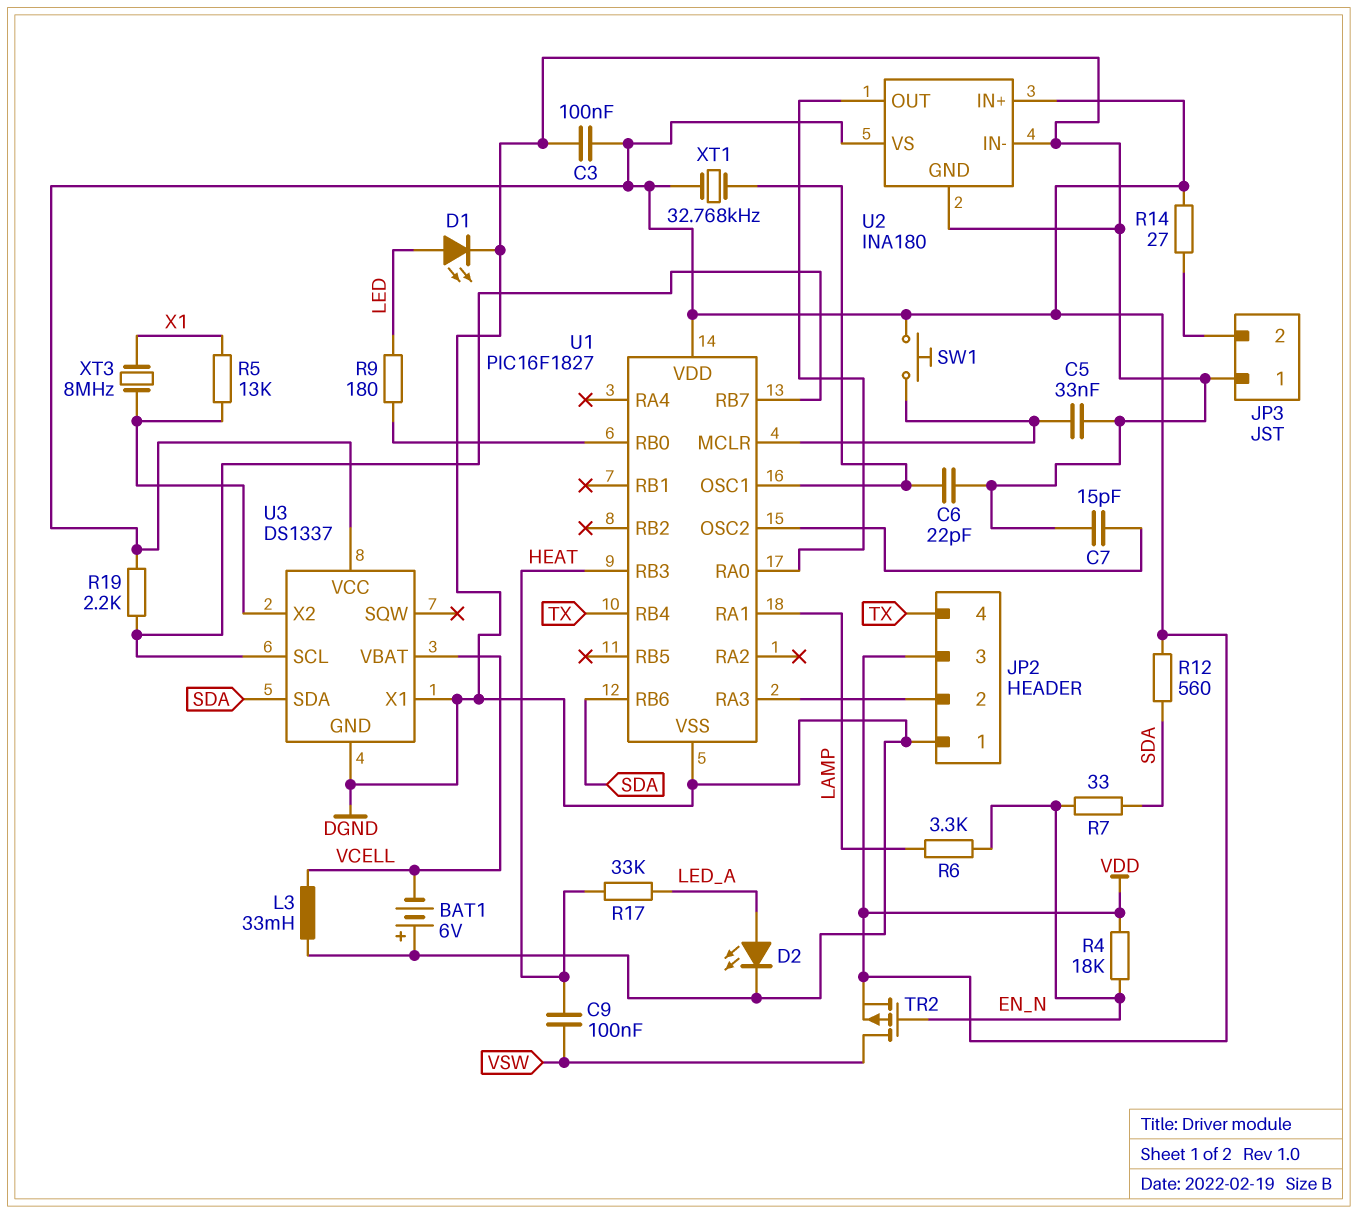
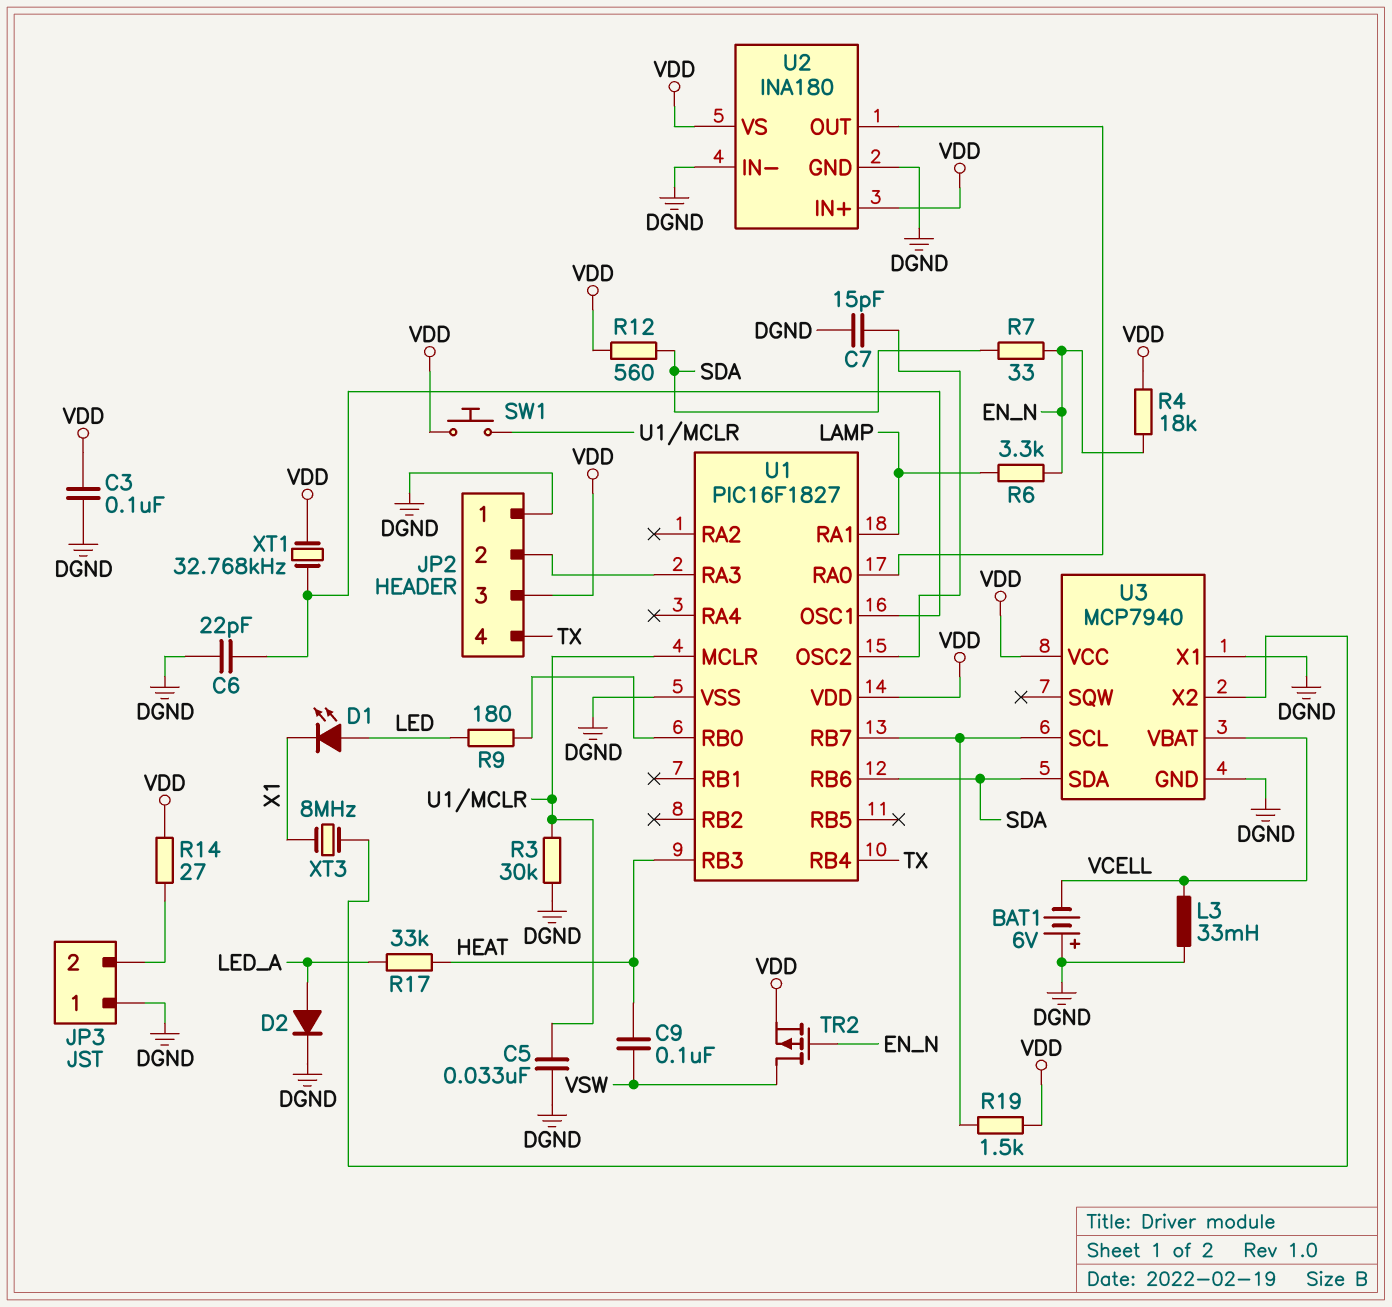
D1: LED (A LED, K DGND) -> LED (A LED, K X1)
D2: LED (A LED_A, K DGND) -> diode (A LED_A, K DGND)
R3: none -> 30k (DGND, U1/MCLR)
R5: 13k (U3/X2, X1) -> none
R19: 2.2k (U1/RB7, VDD) -> 1.5k (U1/RB7, VDD)
U3: DS1337 -> MCP7940

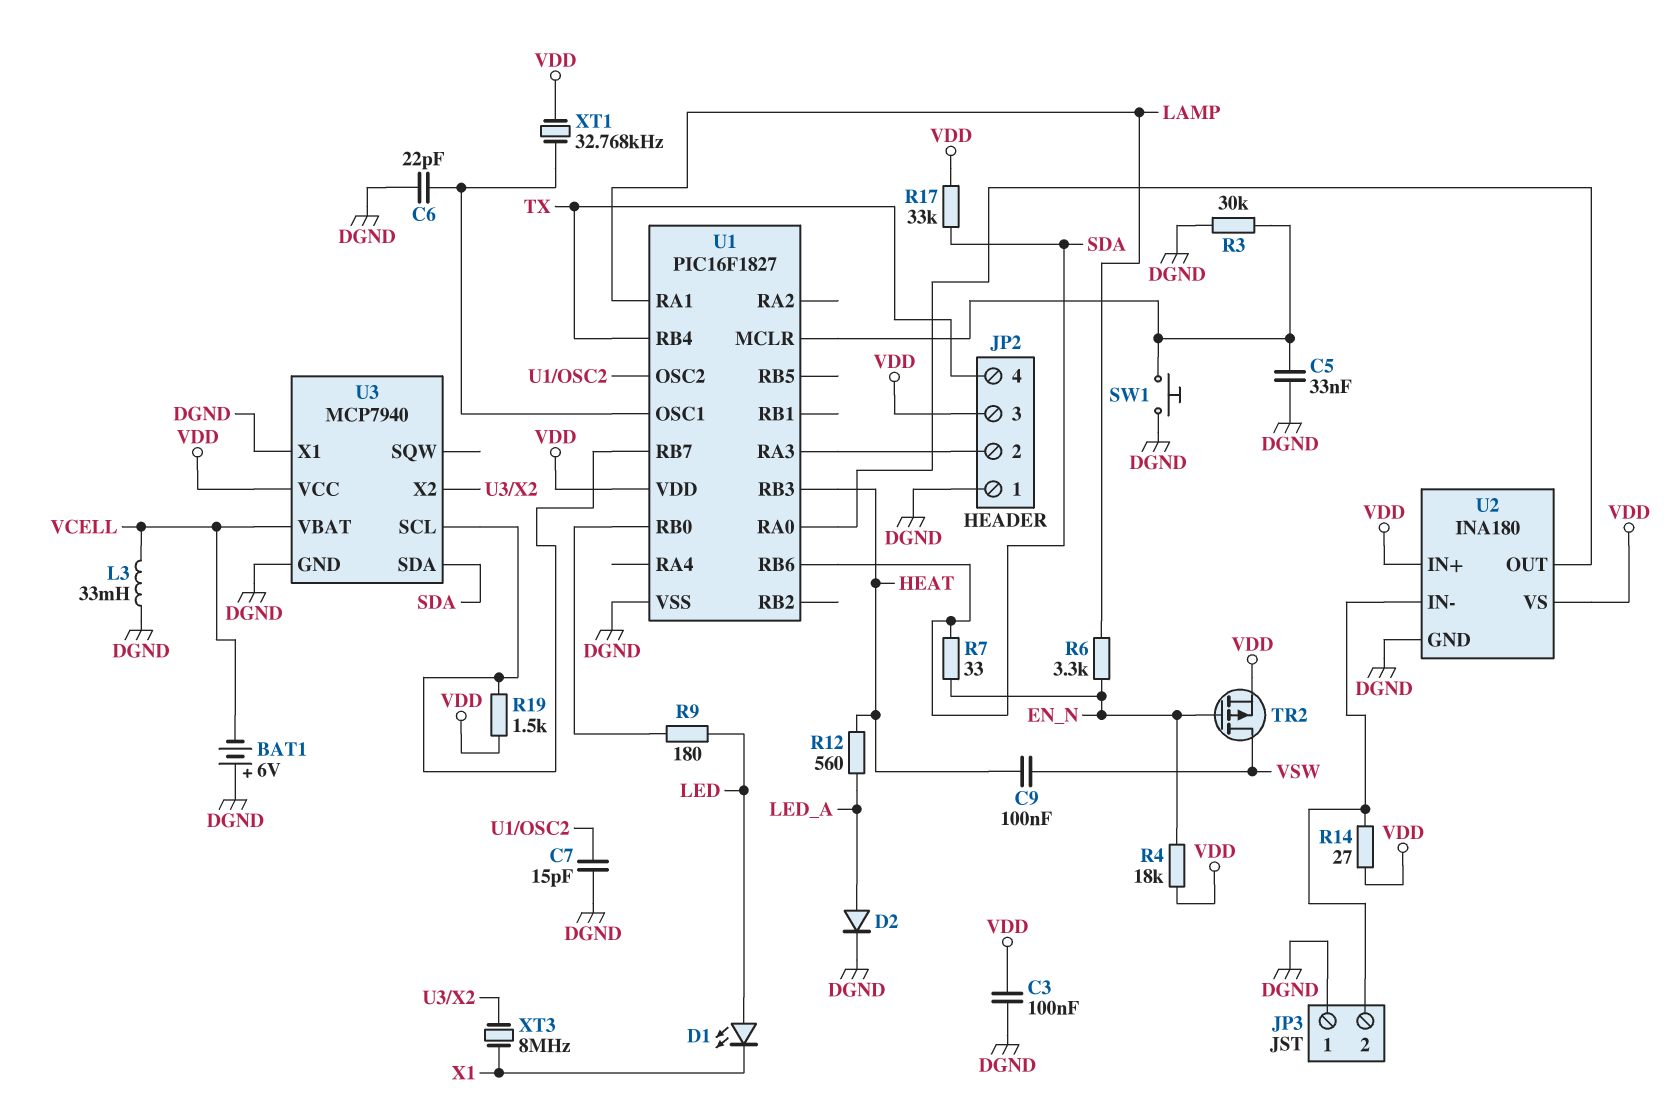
R12: 560 (SDA, VDD) -> 560 (HEAT, LED_A)
R17: 33k (HEAT, LED_A) -> 33k (SDA, VDD)
SW1: button (U1/MCLR, VDD) -> button (DGND, U1/MCLR)
U2 pin IN-: DGND -> JP3/2

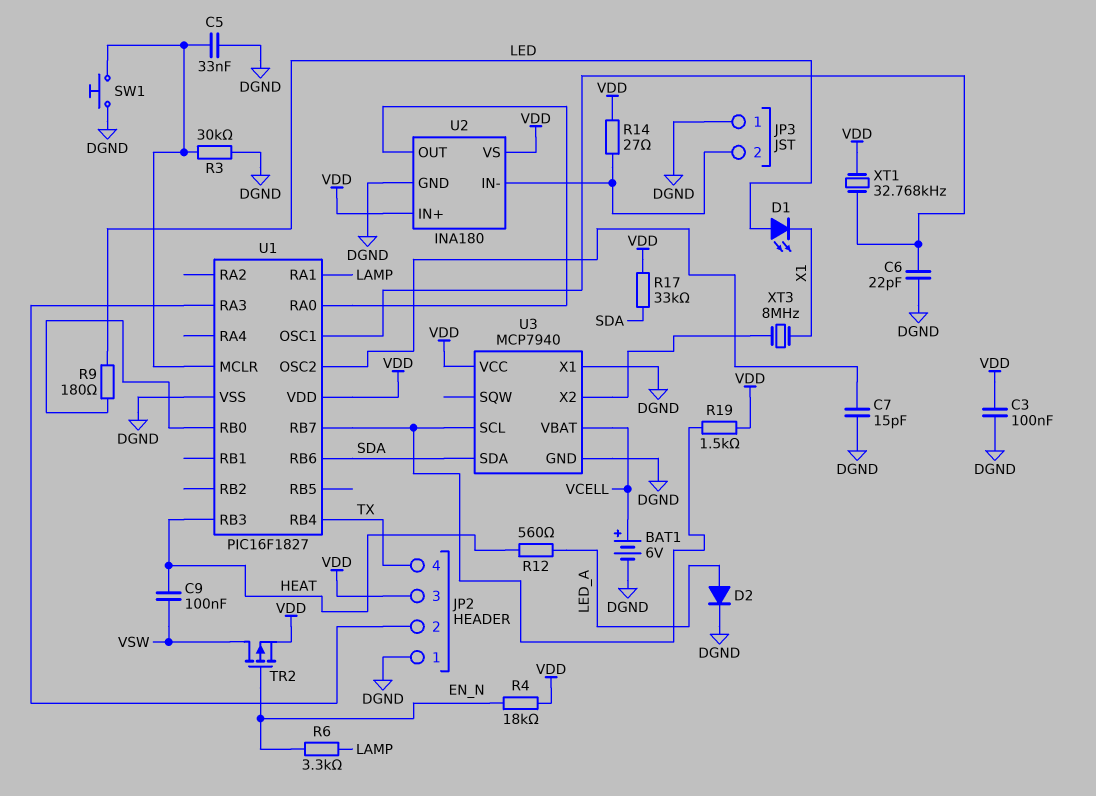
BAT1: 6V (plus DGND, minus VCELL) -> 6V (plus VCELL, minus DGND)
L3: 33mH (DGND, VCELL) -> none
R7: 33 (EN_N, SDA) -> none

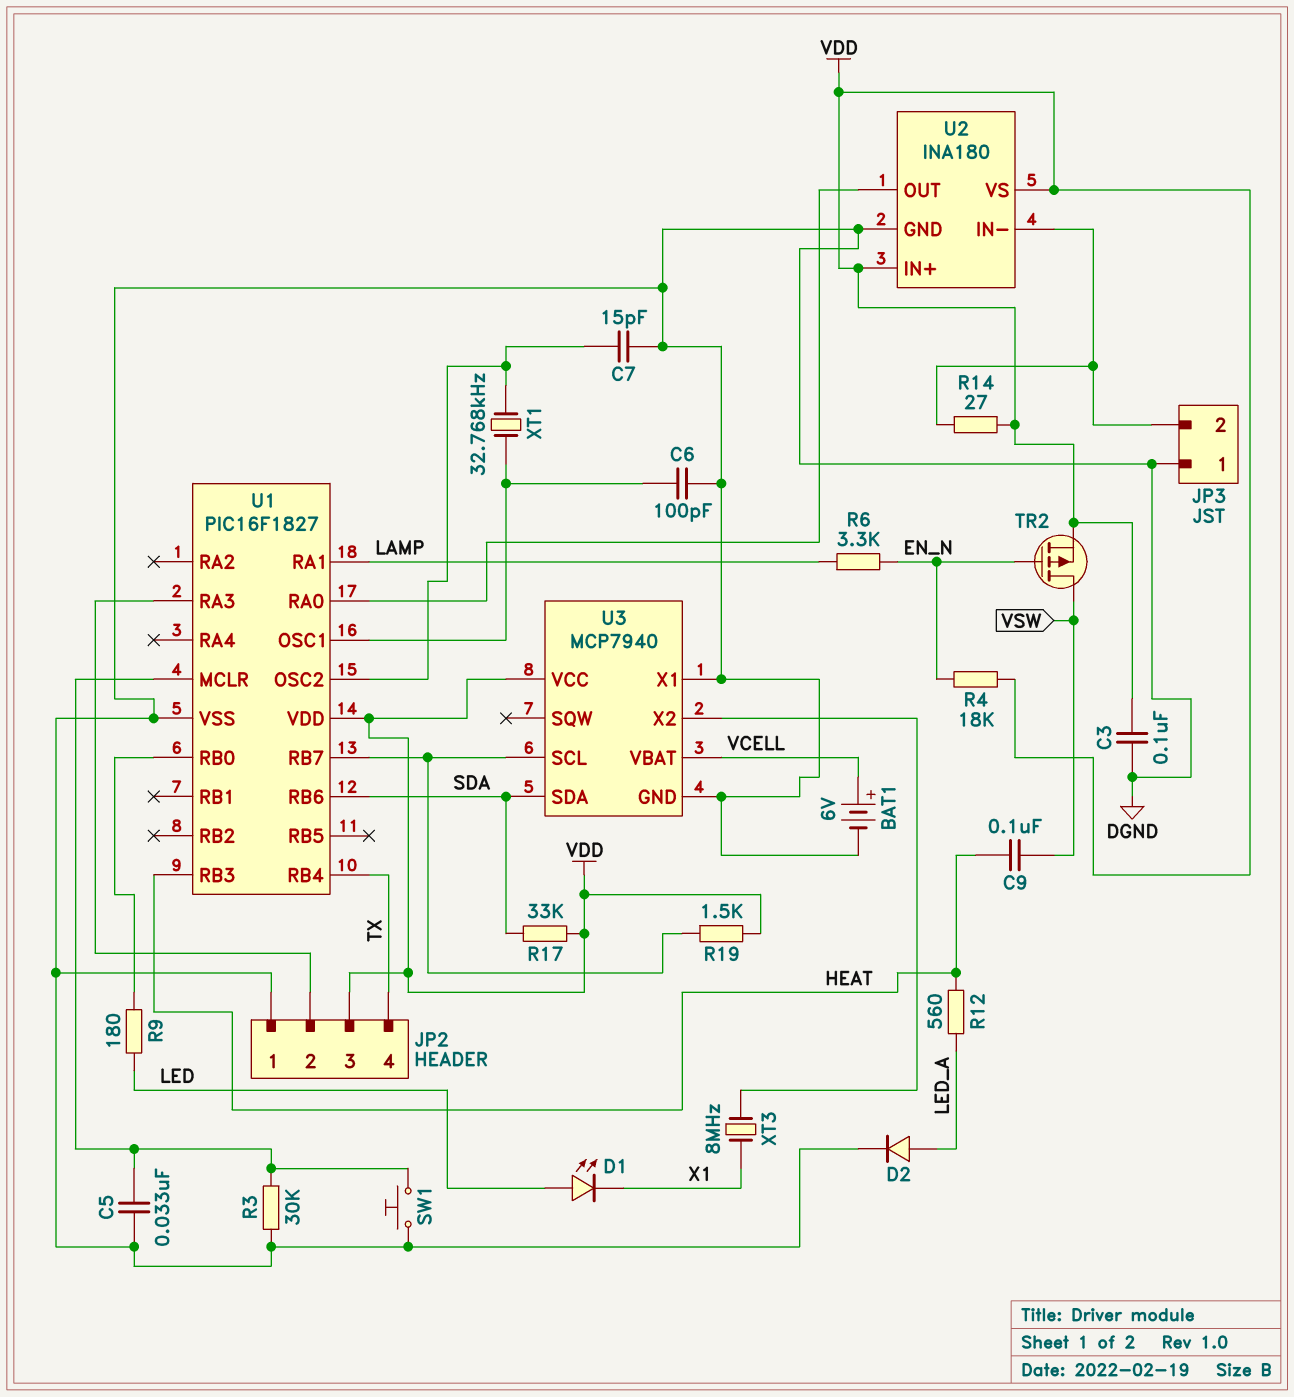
C6: 22pF (DGND, U1/OSC1) -> 100pF (DGND, U1/OSC1)
XT1: 32.768kHz (U1/OSC1, VDD) -> 32.768kHz (U1/OSC1, U1/OSC2)

